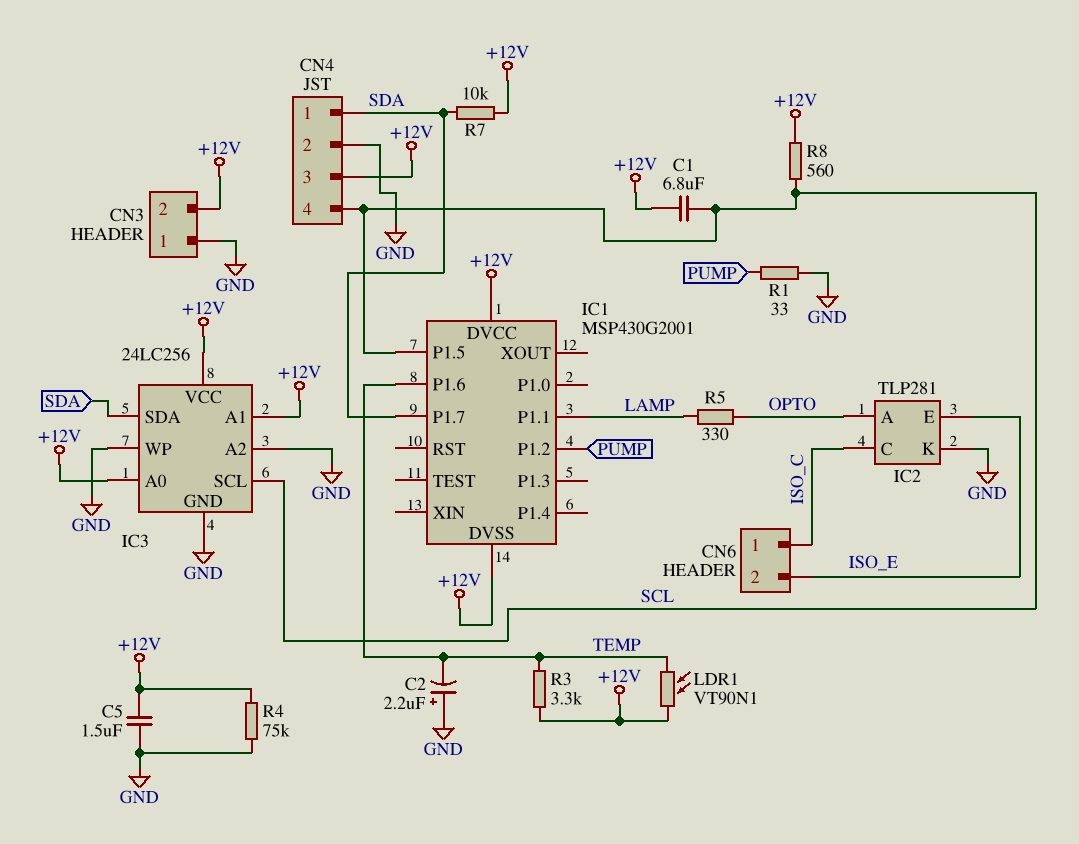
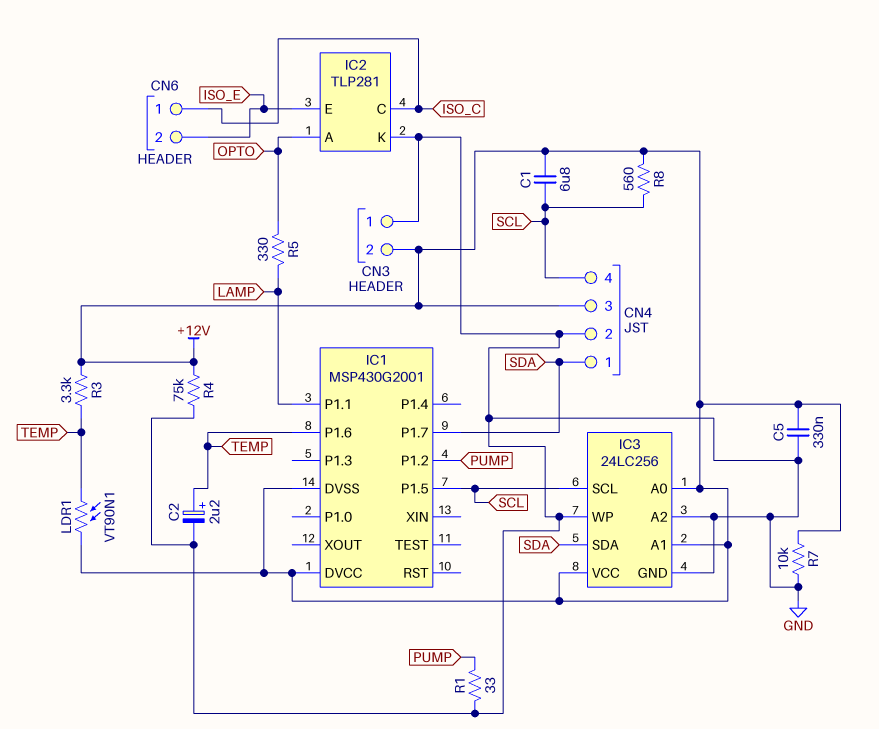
C2: 2.2uF (plus GND, minus TEMP) -> 2.2uF (plus TEMP, minus GND)
C5: 1.5uF (+12V, GND) -> 330nF (+12V, GND)
R7: 10k (+12V, SDA) -> 10k (+12V, GND)

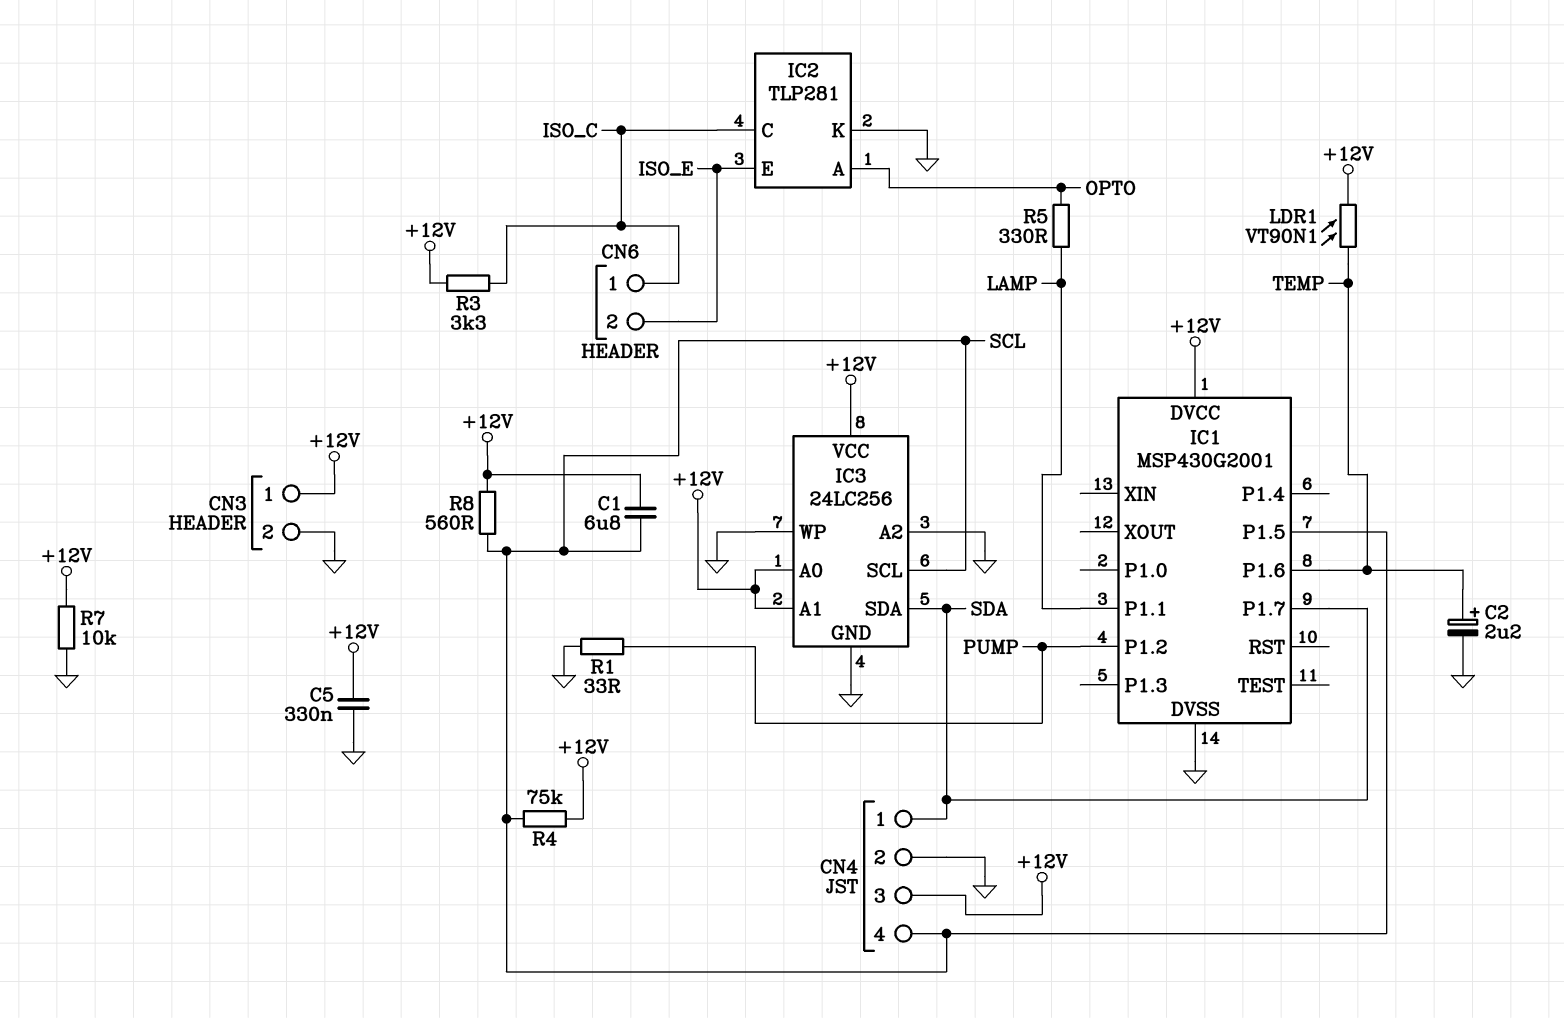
CN3 pin 1: GND -> +12V
CN3 pin 2: +12V -> GND
IC1 pin DVSS: +12V -> GND
R3: 3.3k (+12V, TEMP) -> 3.3k (+12V, ISO_C)
R4: 75k (+12V, GND) -> 75k (+12V, SCL)

